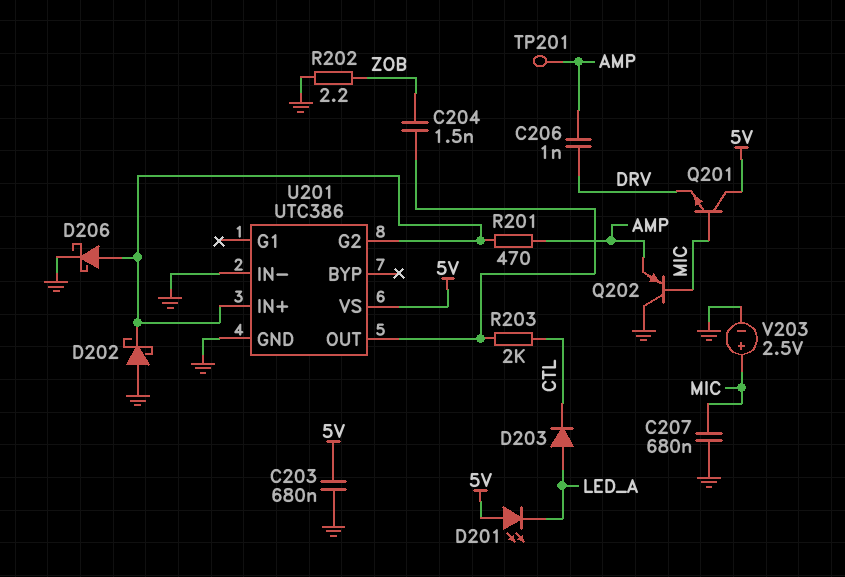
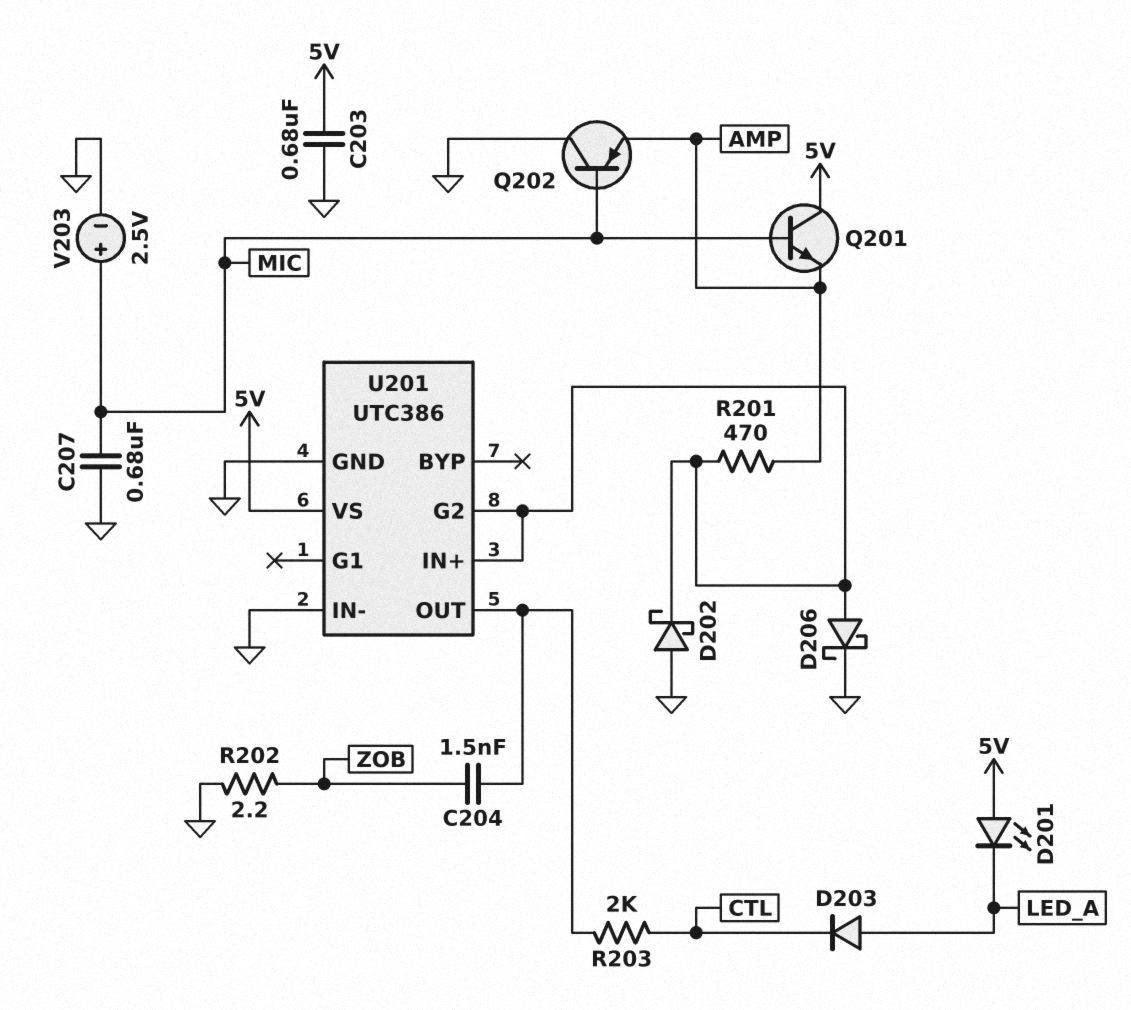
C206: 1nF (AMP, DRV) -> none
Q201: NPN (B MIC, C 5V, E DRV) -> NPN (B MIC, C 5V, E AMP)
TP201: test point (AMP) -> none

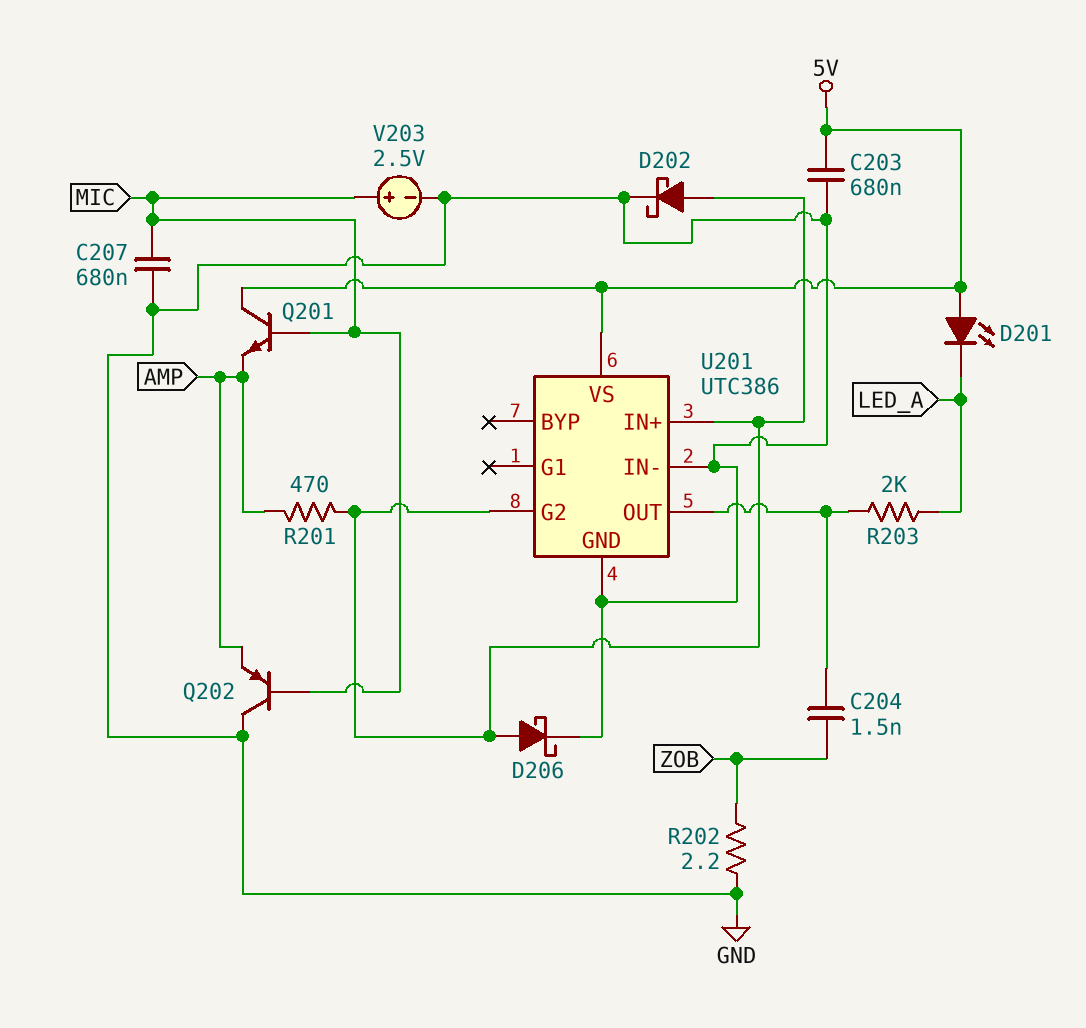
D202: schottky (A GND, K U201/G2) -> schottky (A U201/G2, K GND)
D203: diode (A LED_A, K CTL) -> none
R203: 2k (CTL, U201/OUT) -> 2k (LED_A, U201/OUT)

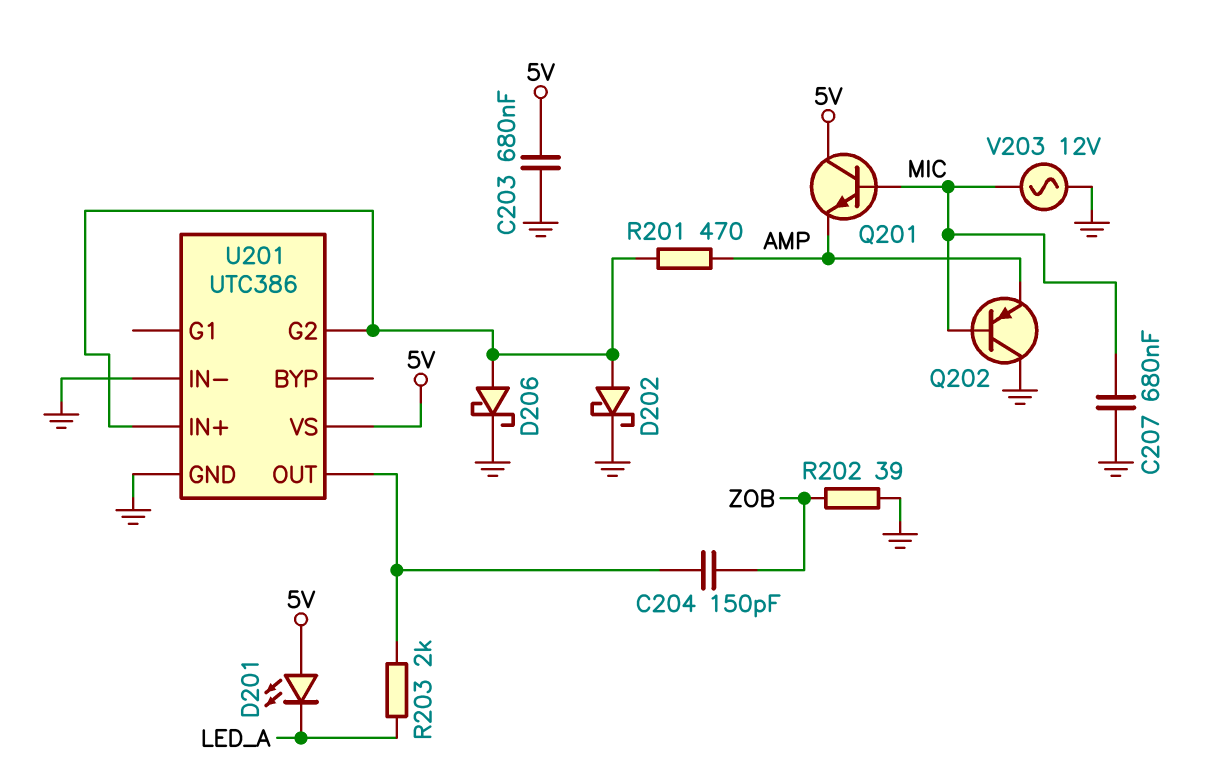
C204: 1.5nF (U201/OUT, ZOB) -> 150pF (U201/OUT, ZOB)
R202: 2.2 (GND, ZOB) -> 39 (GND, ZOB)
V203: 2.5V (plus MIC, minus GND) -> AC 12V (GND, MIC)

